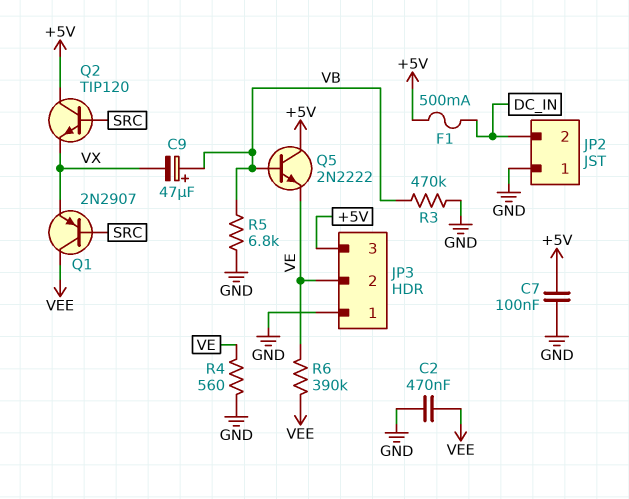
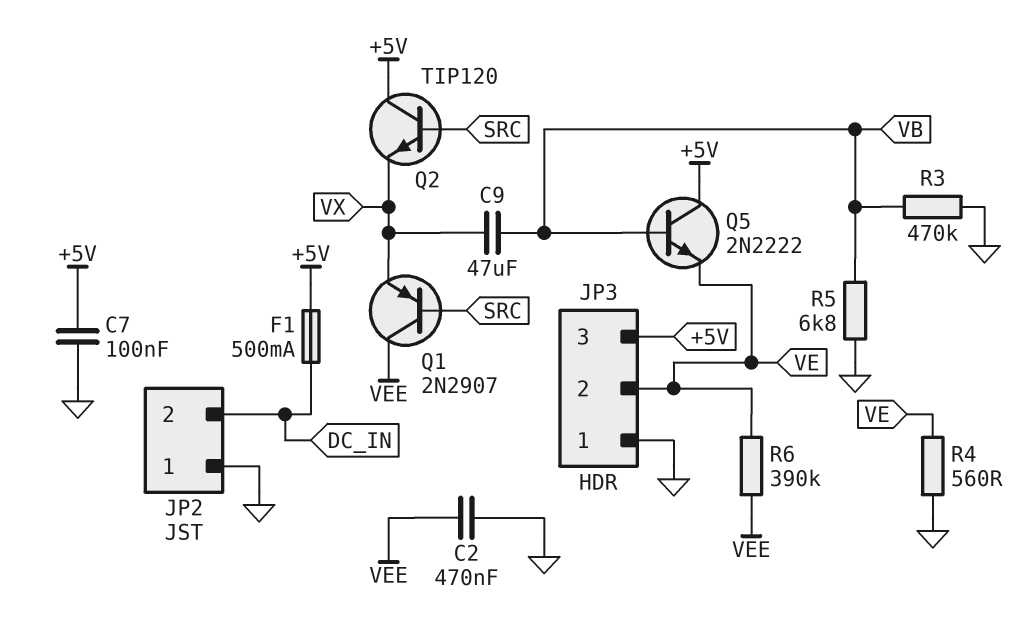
C9: 47uF (plus VB, minus VX) -> 47uF (VB, VX)

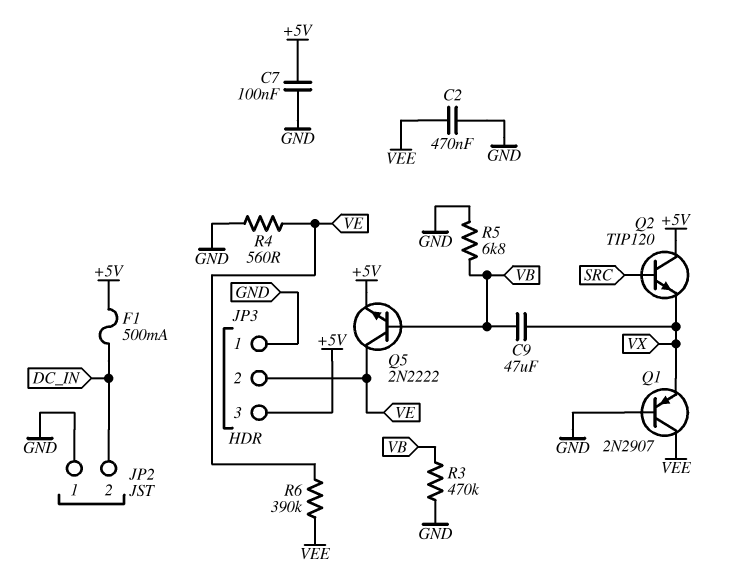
Q1: PNP 2N2907 (B SRC, C VEE, E VX) -> PNP 2N2907 (B GND, C VEE, E VX)
Q5: NPN 2N2222 (B VB, C +5V, E VE) -> NPN 2N2222 (B VB, C VE, E +5V)

